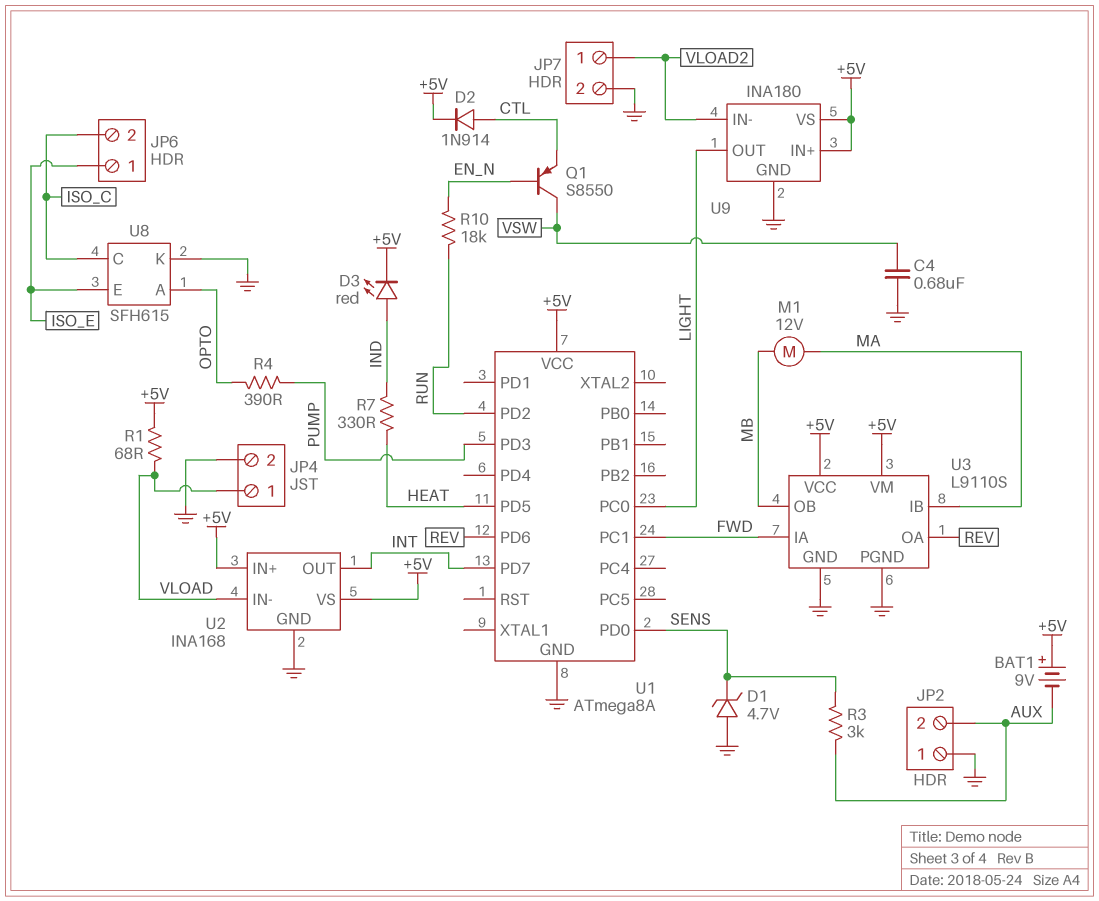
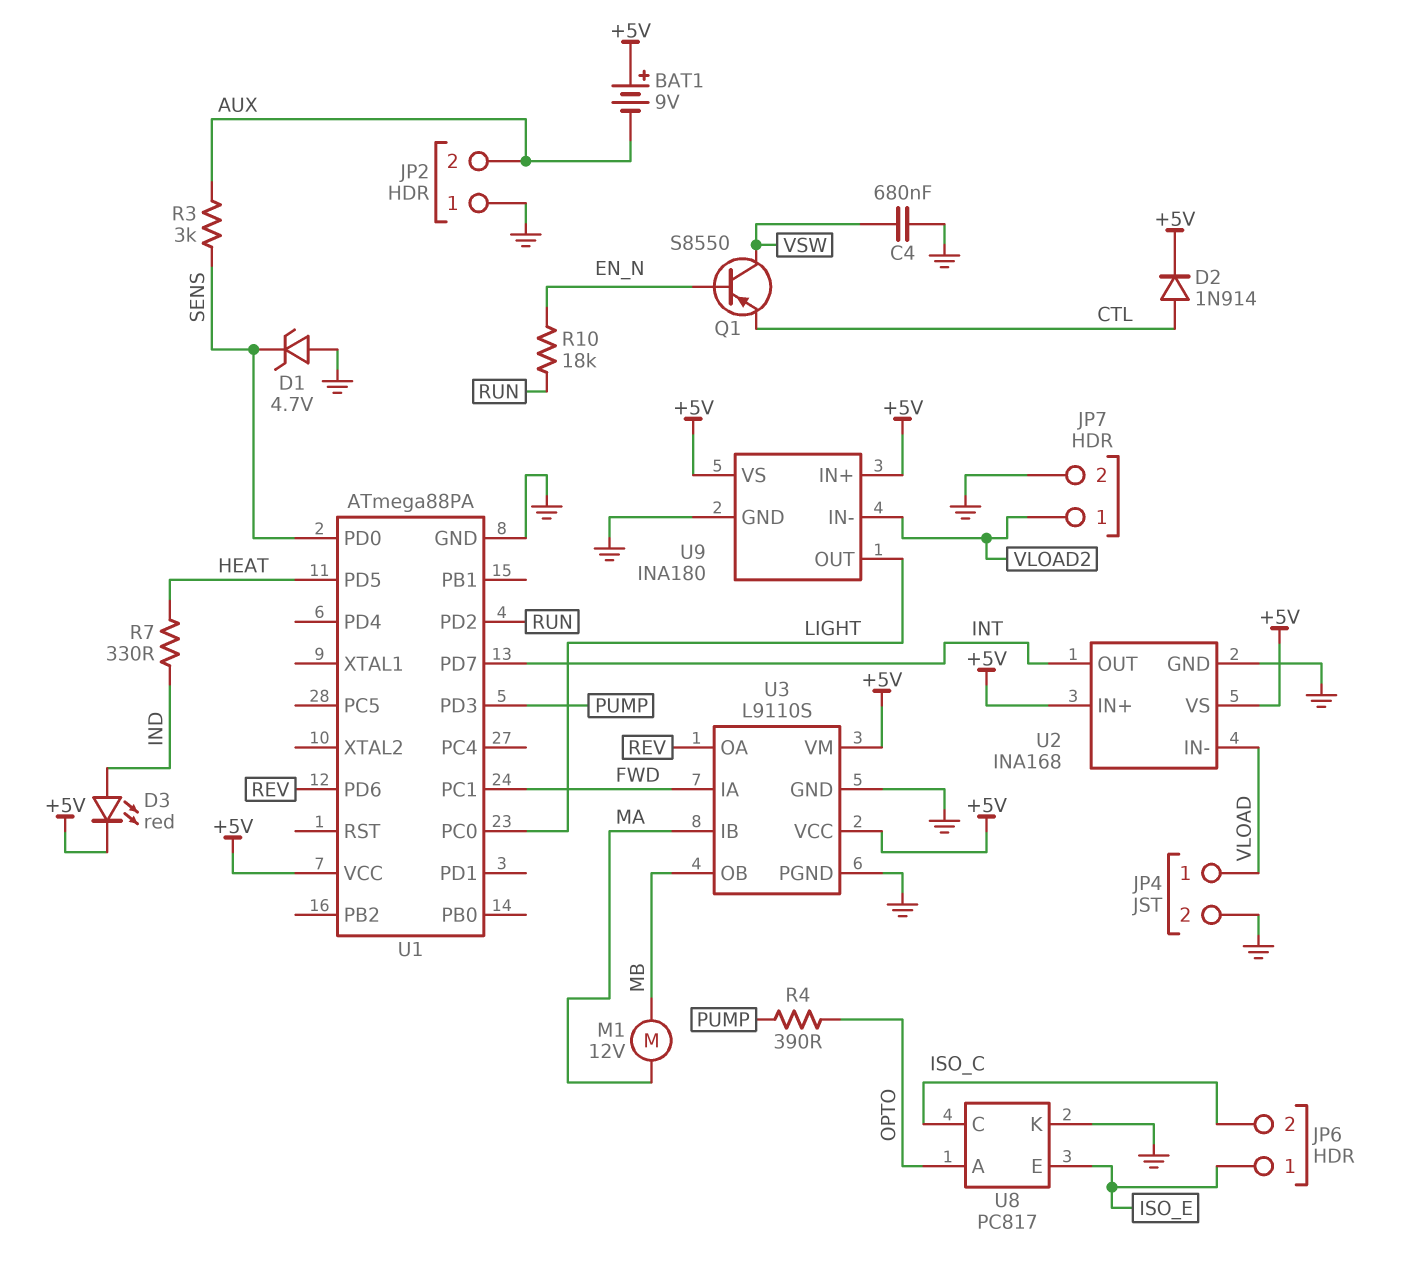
R1: 68 (+5V, VLOAD) -> none
U1: ATmega8A -> ATmega88PA
U8: SFH615 -> PC817

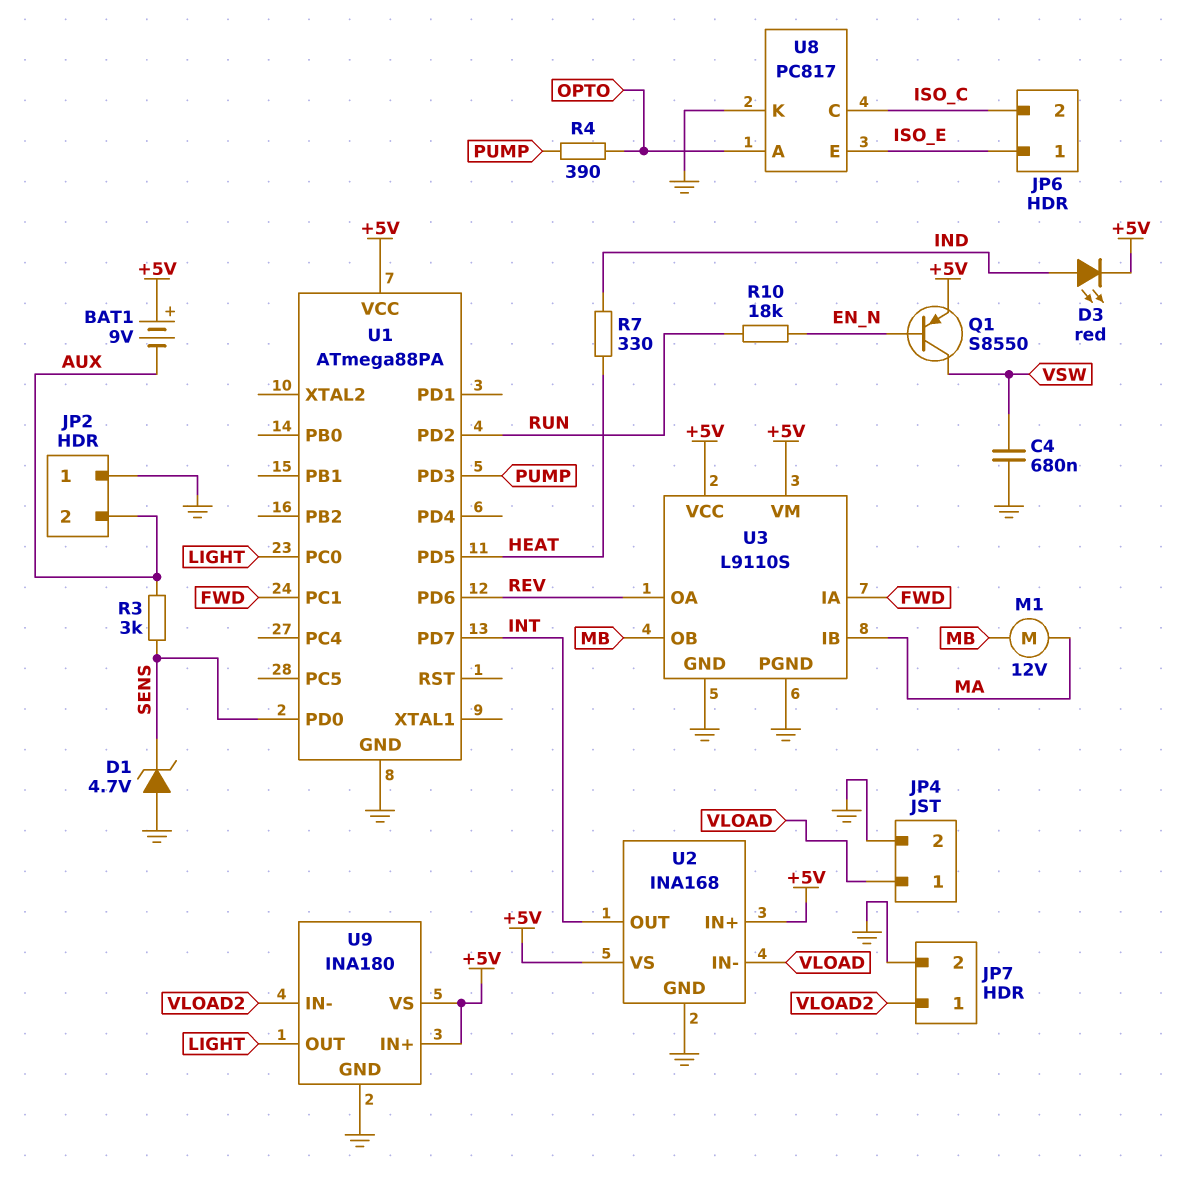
D2: diode 1N914 (A CTL, K +5V) -> none
Q1: PNP S8550 (B EN_N, C VSW, E CTL) -> PNP S8550 (B EN_N, C VSW, E +5V)

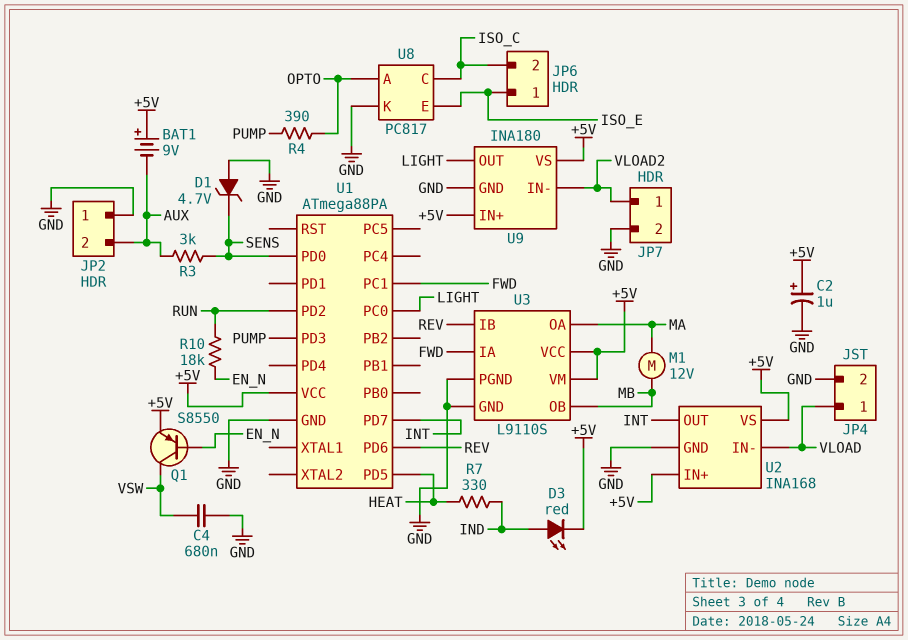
C2: none -> 1uF (plus +5V, minus GND)
U3 pin IB: MA -> REV
U3 pin OA: REV -> MA

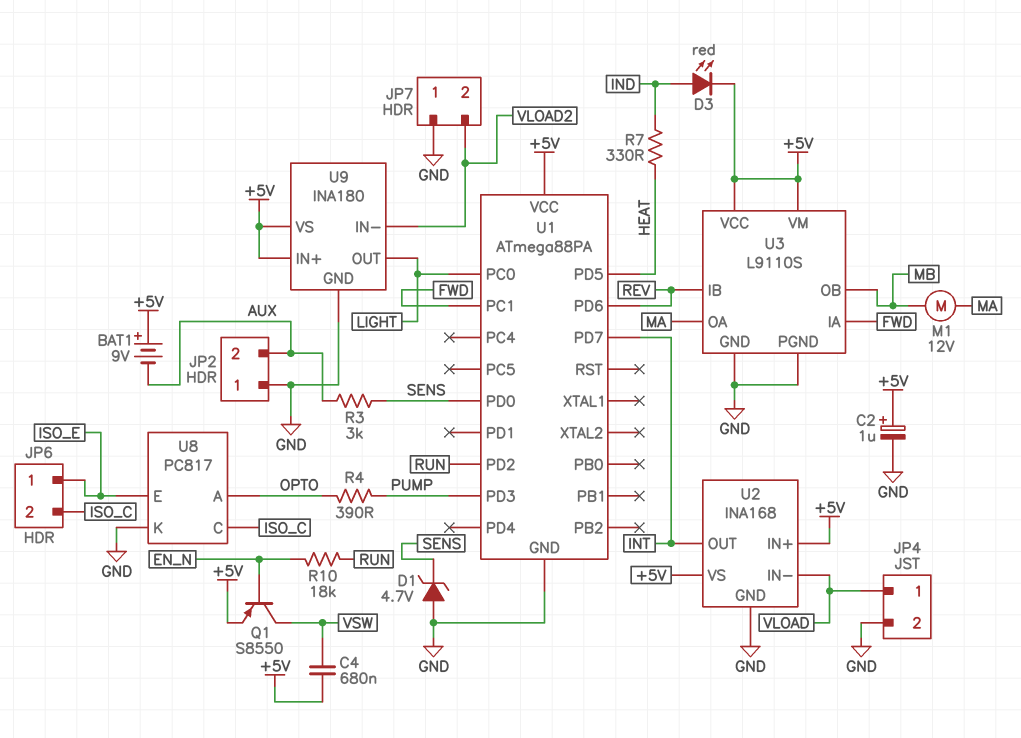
C4: 680nF (GND, VSW) -> 680nF (+5V, VSW)
JP7 pin 1: VLOAD2 -> GND
JP7 pin 2: GND -> VLOAD2

